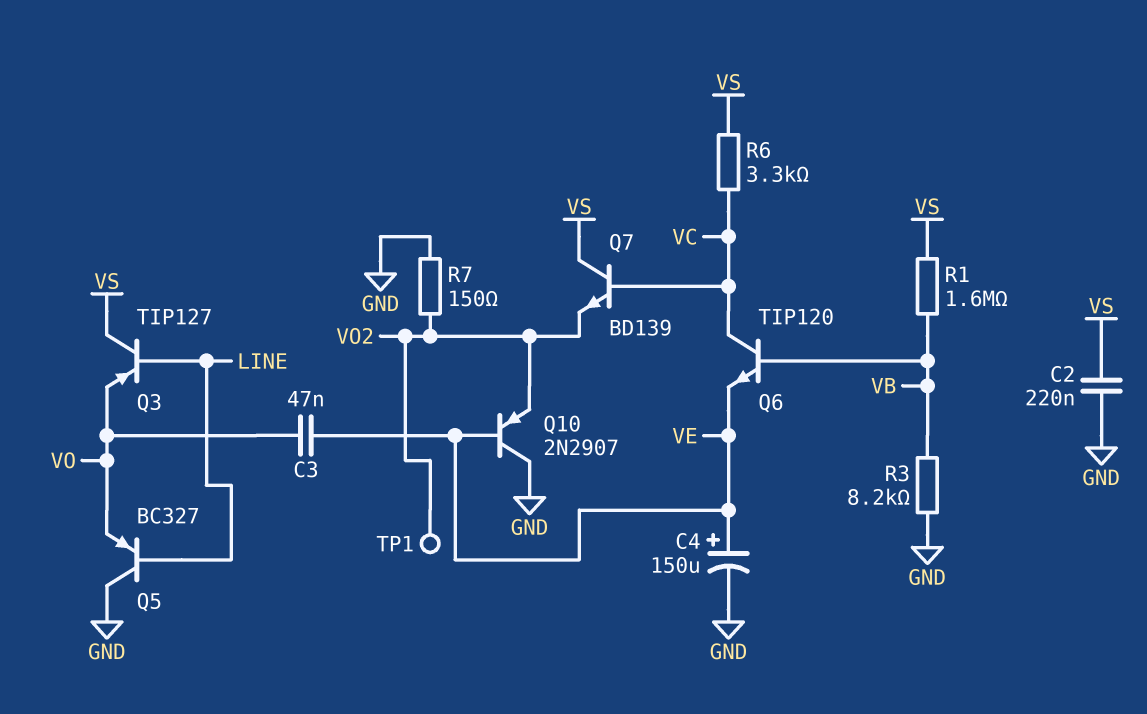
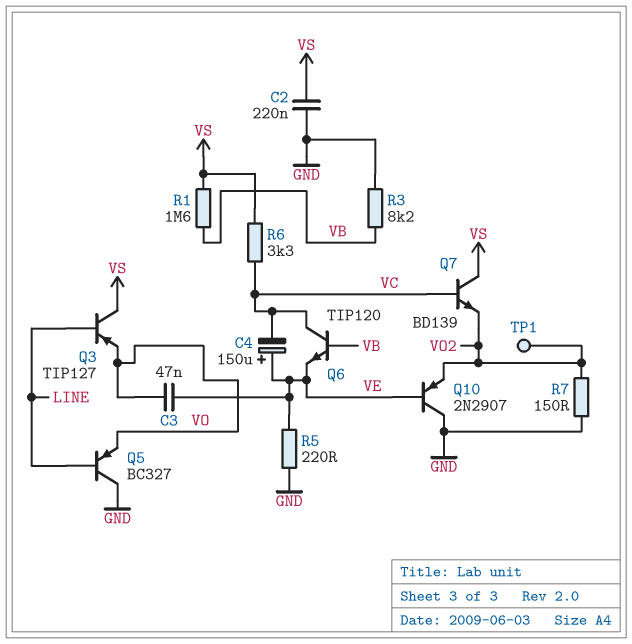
C4: 150uF (plus VE, minus GND) -> 150uF (plus VE, minus VC)
R5: none -> 220 (GND, VE)

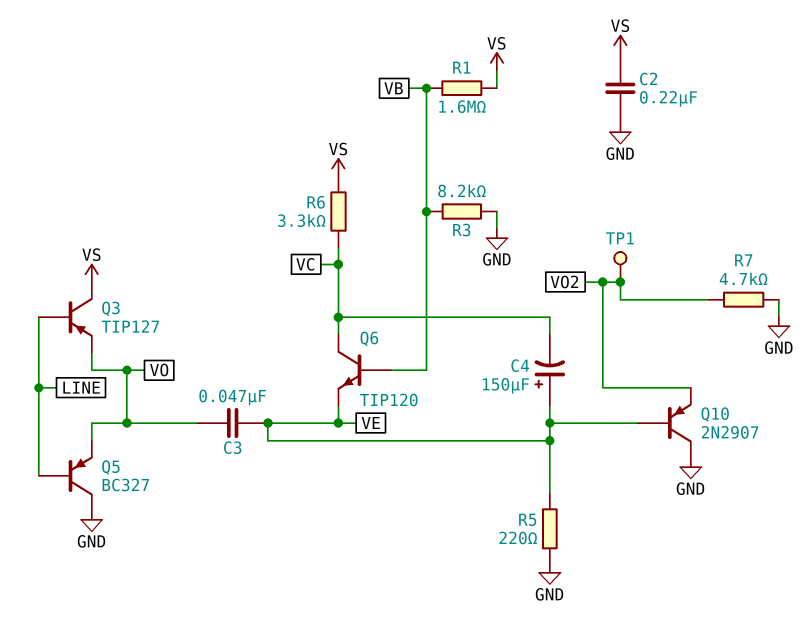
Q7: NPN BD139 (B VC, C VS, E VO2) -> none
R7: 150 (GND, VO2) -> 4.7k (GND, VO2)

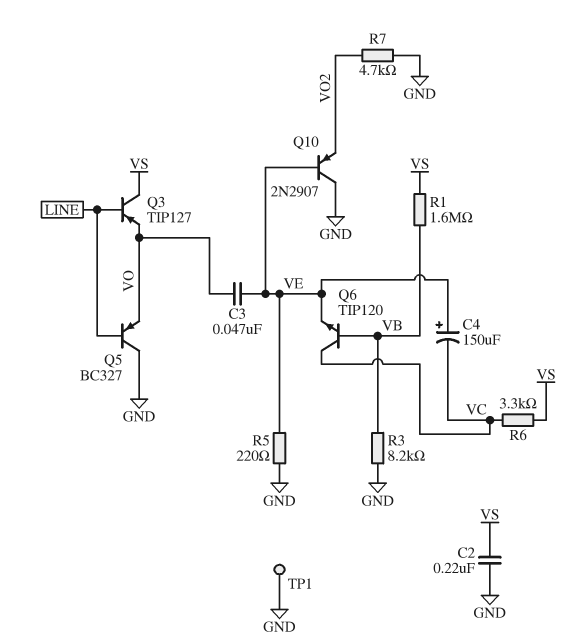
TP1: test point (VO2) -> test point (GND)

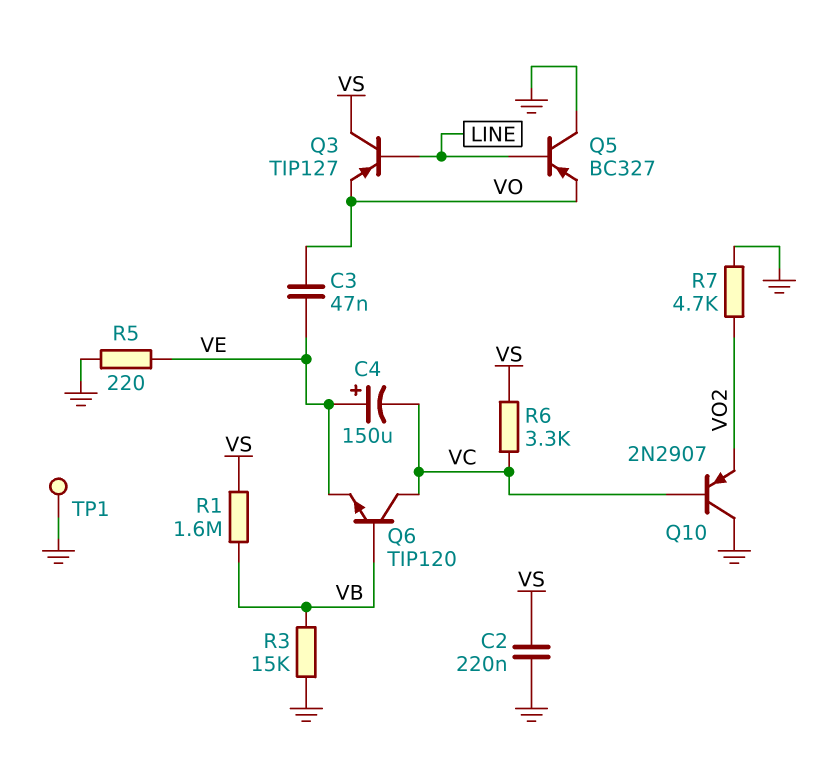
Q10: PNP 2N2907 (B VE, C GND, E VO2) -> PNP 2N2907 (B VC, C GND, E VO2)
R3: 8.2k (GND, VB) -> 15k (GND, VB)

